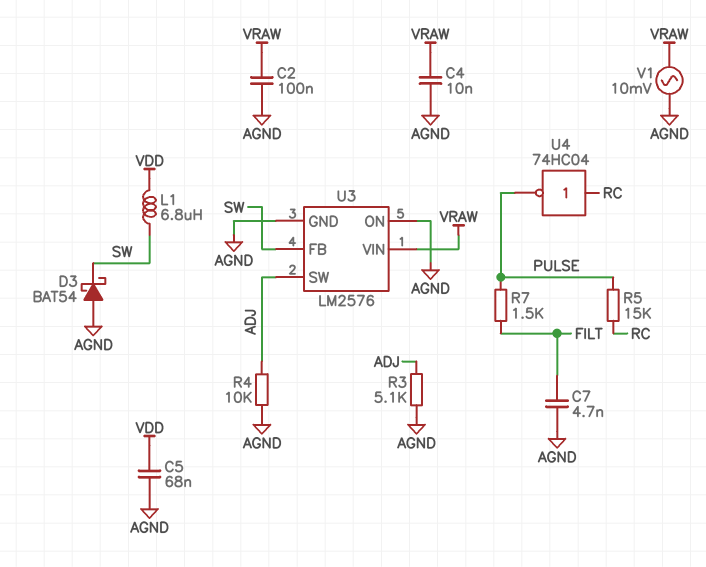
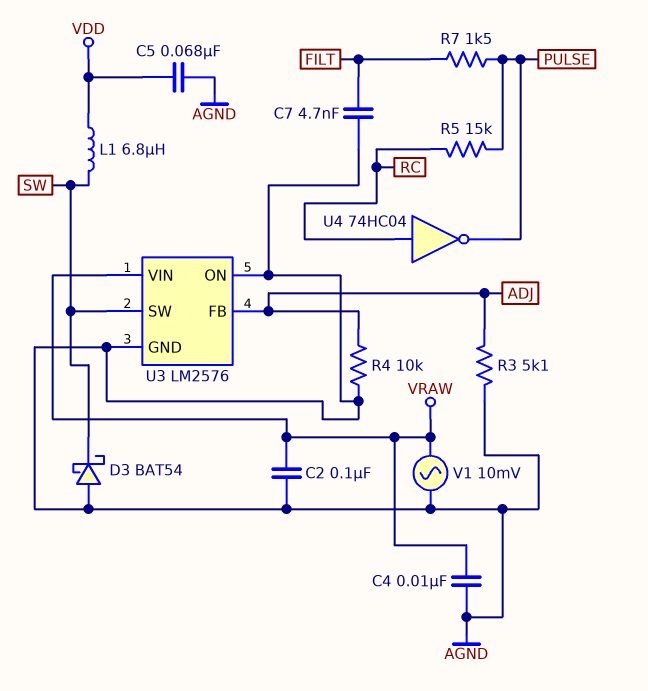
U3 pin FB: SW -> ADJ
U3 pin SW: ADJ -> SW

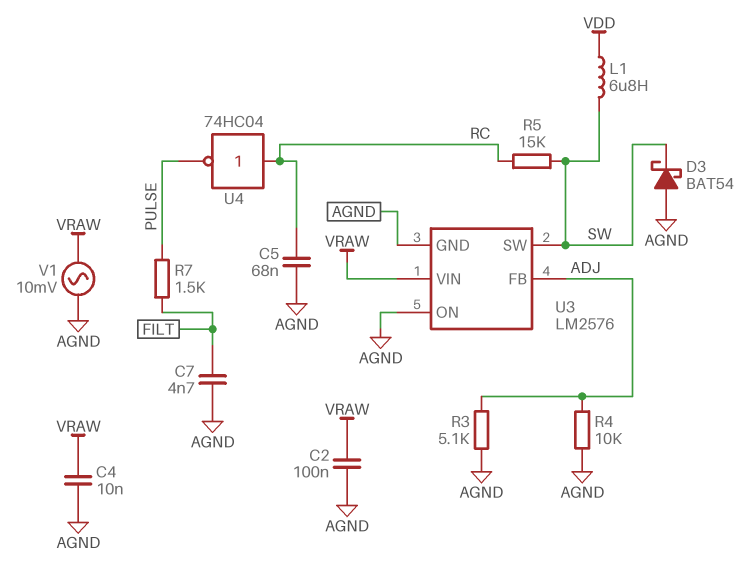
C5: 68nF (AGND, VDD) -> 68nF (AGND, RC)
R5: 15k (PULSE, RC) -> 15k (RC, SW)

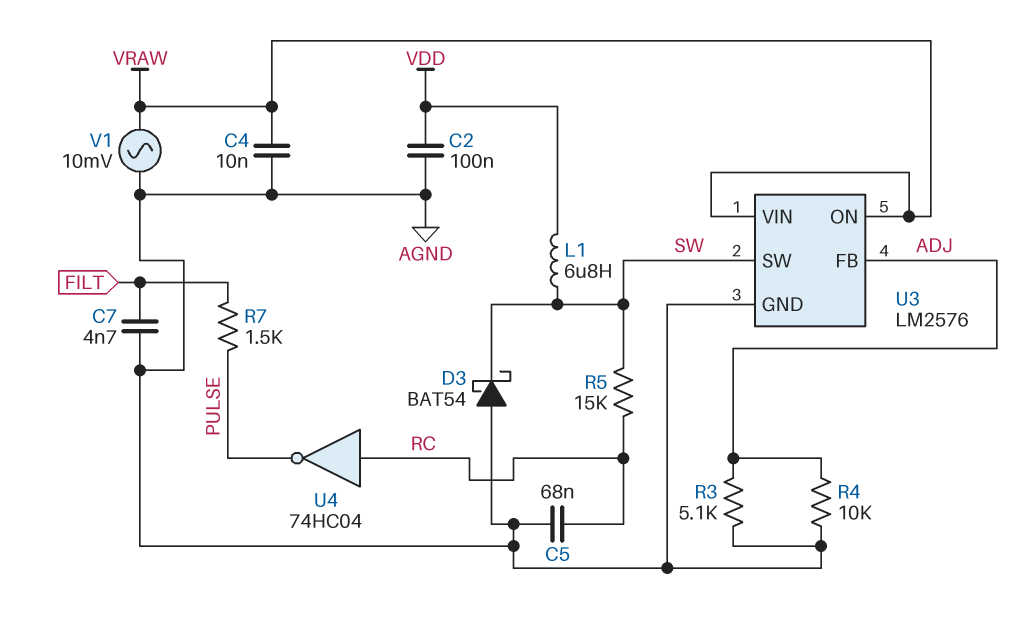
C2: 100nF (AGND, VRAW) -> 100nF (AGND, VDD)
U3 pin ON: AGND -> VRAW

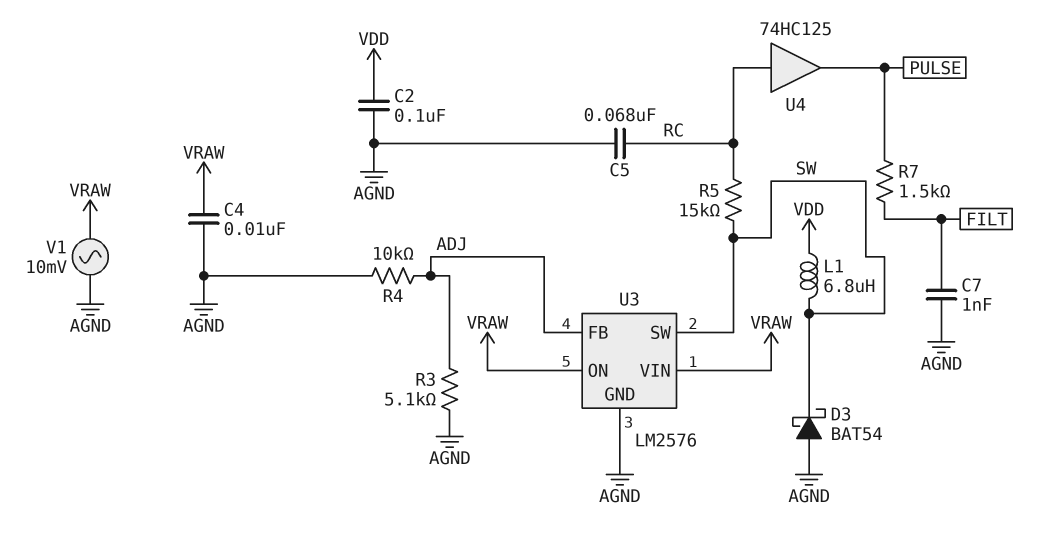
C7: 4.7nF (AGND, FILT) -> 1nF (AGND, FILT)
U4: NOT 74HC04 (in RC, out PULSE) -> buffer 74HC125 (in RC, out PULSE)

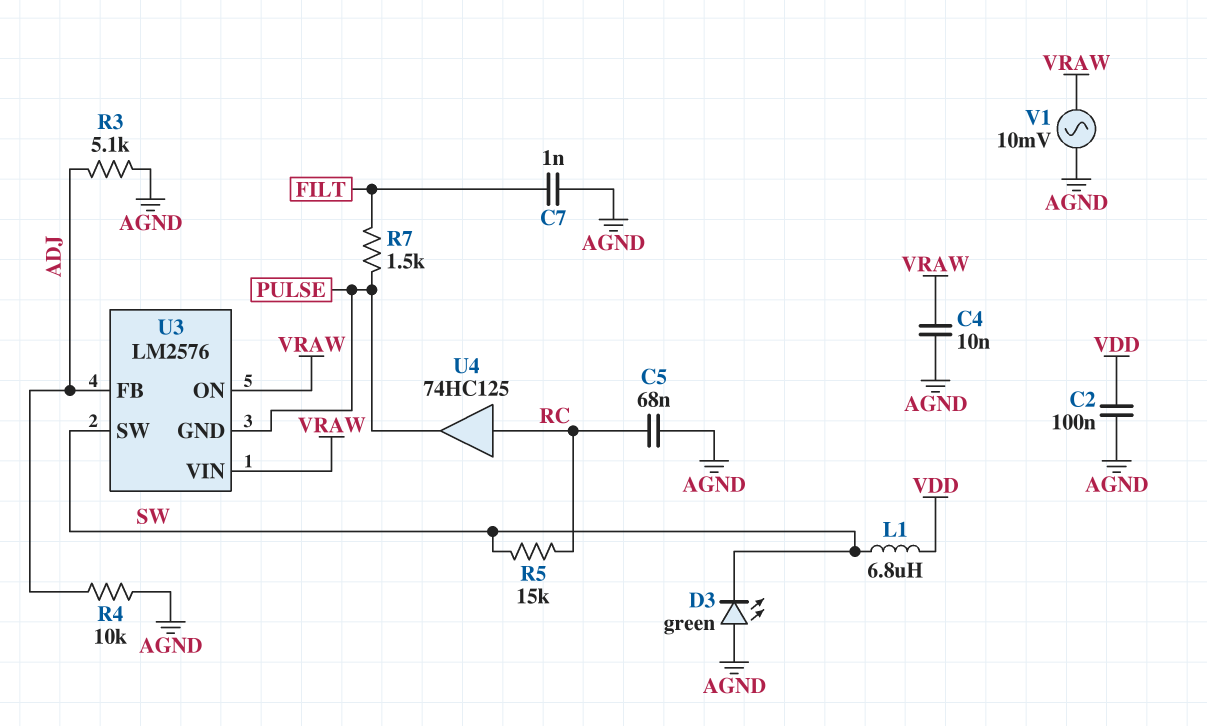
D3: schottky BAT54 (A AGND, K SW) -> LED green (A AGND, K SW)
U3 pin GND: AGND -> PULSE

